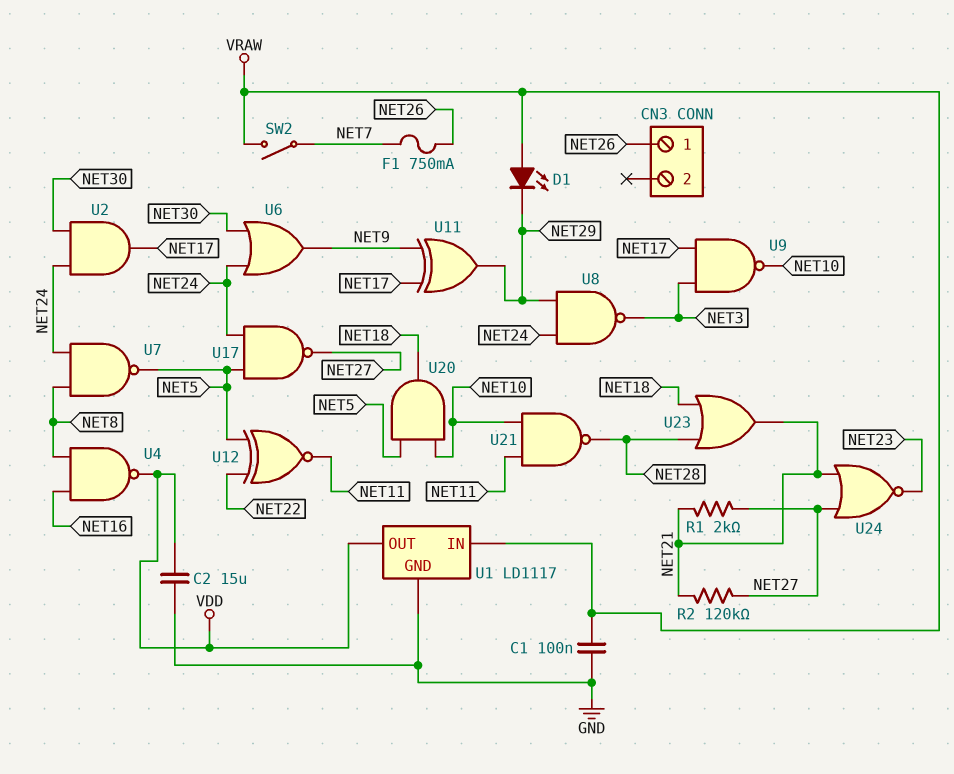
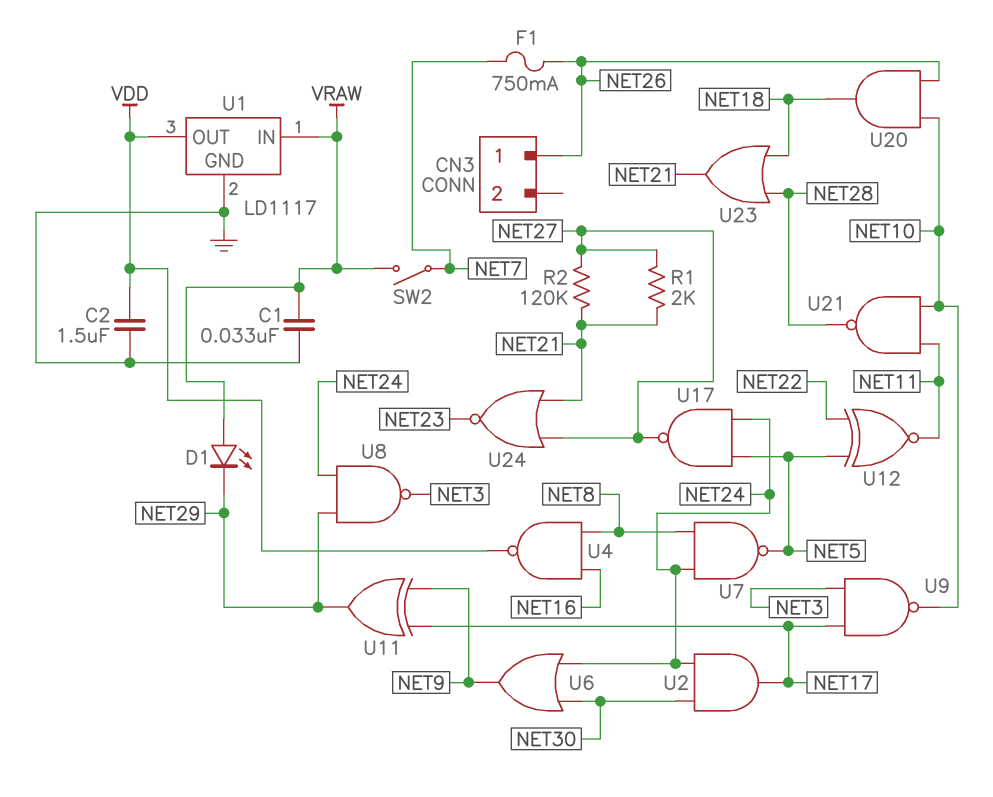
C1: 100nF (GND, VRAW) -> 33nF (GND, VRAW)
C2: 15uF (GND, VDD) -> 1.5uF (GND, VDD)
U20: AND (in NET5, in NET10, out NET18) -> AND (in NET10, in NET26, out NET18)

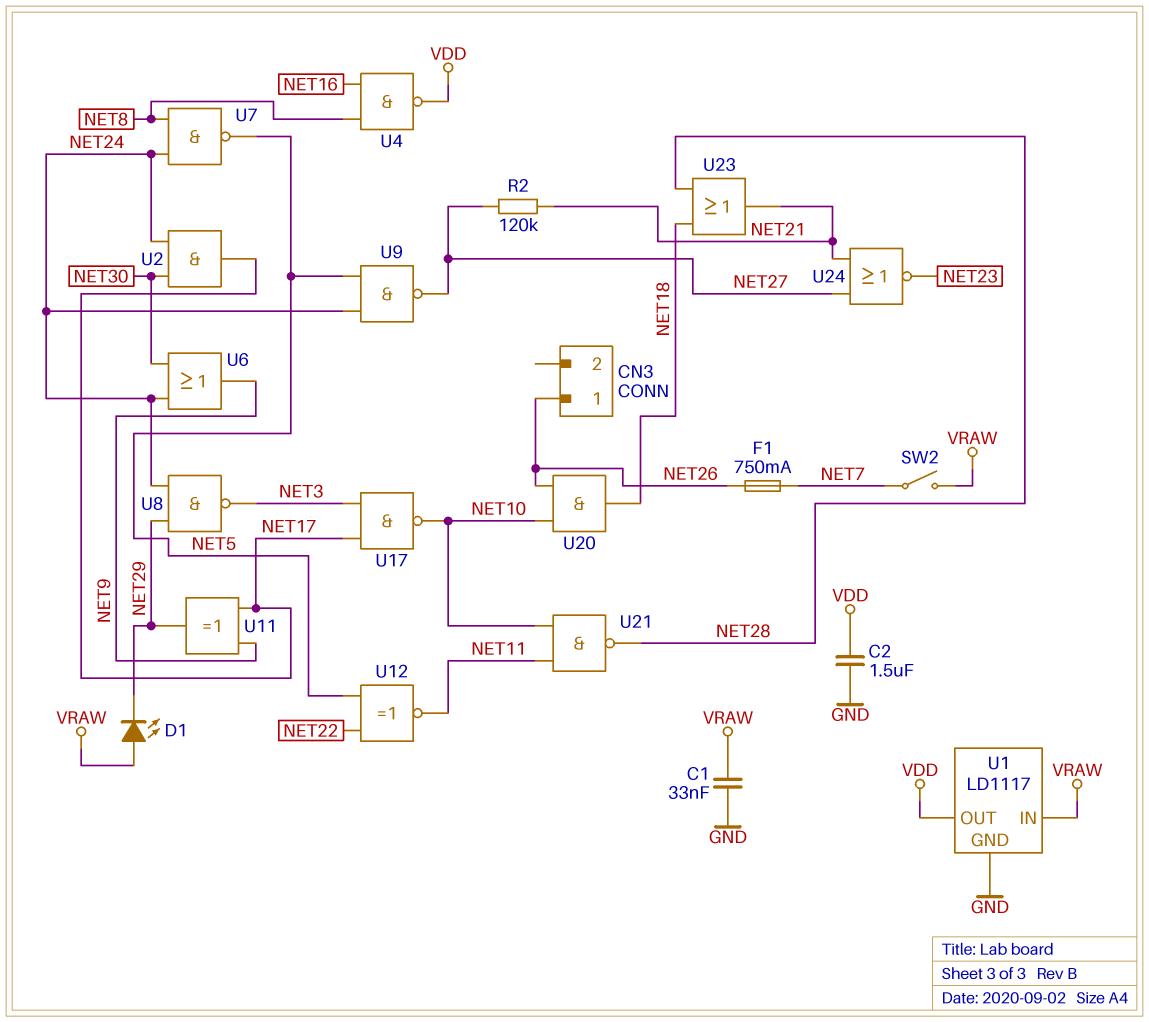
R1: 2k (NET21, NET27) -> none
U9: NAND (in NET3, in NET17, out NET10) -> NAND (in NET5, in NET24, out NET27)
U17: NAND (in NET5, in NET24, out NET27) -> NAND (in NET3, in NET17, out NET10)

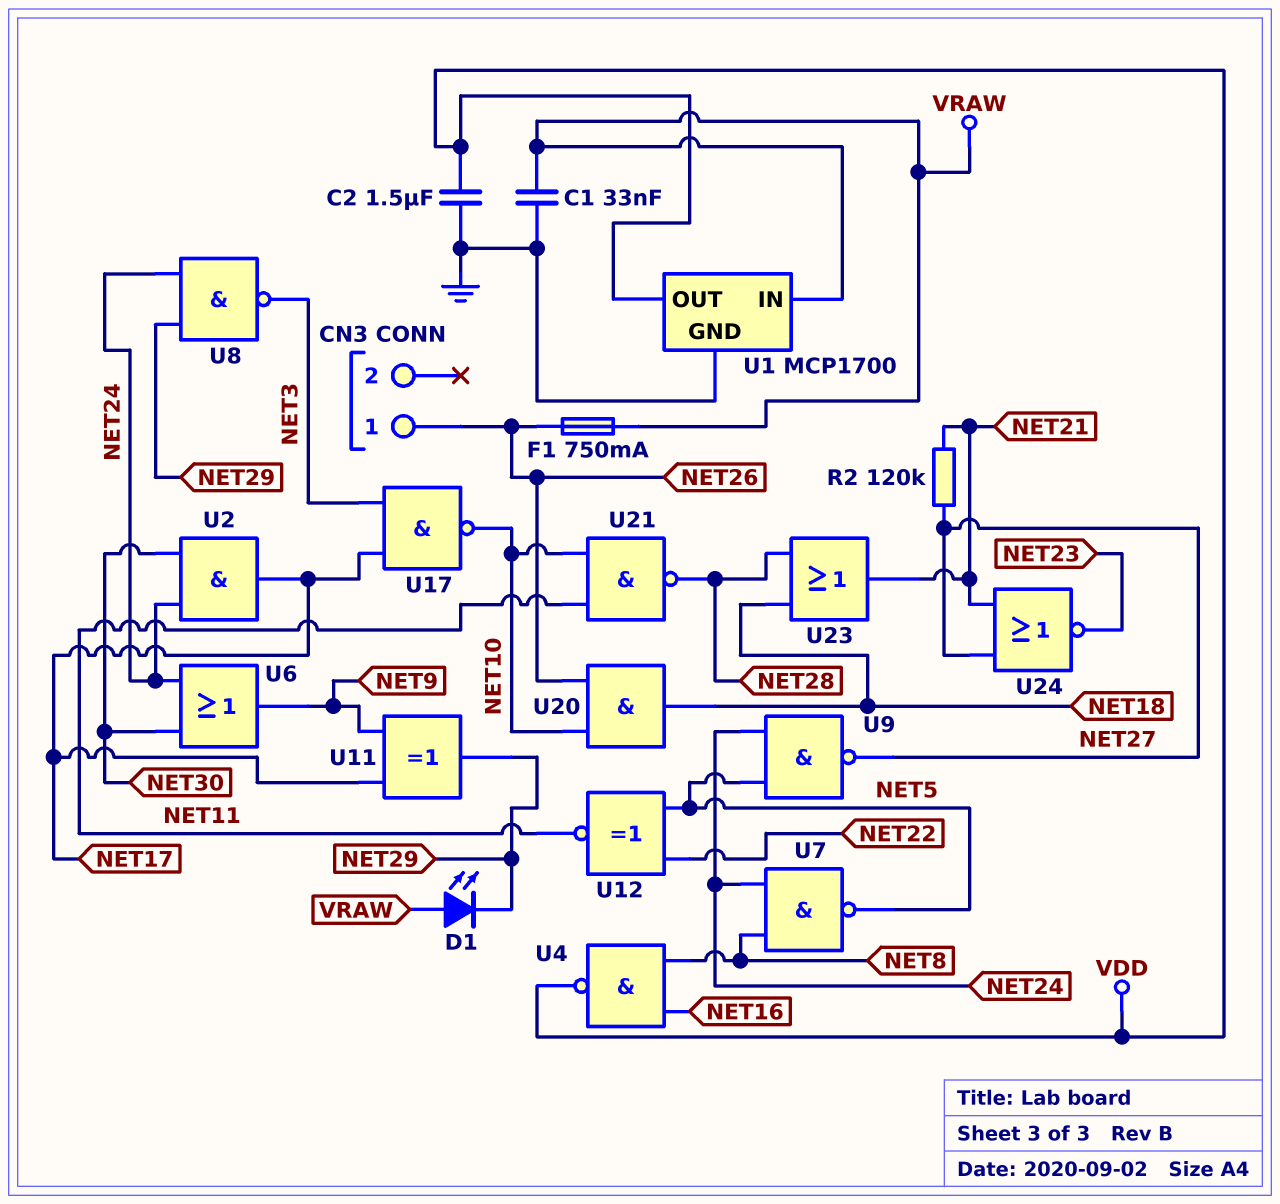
F1: 750mA (NET7, NET26) -> 750mA (NET26, VRAW)
SW2: switch (NET7, VRAW) -> none
U1: LD1117 -> MCP1700

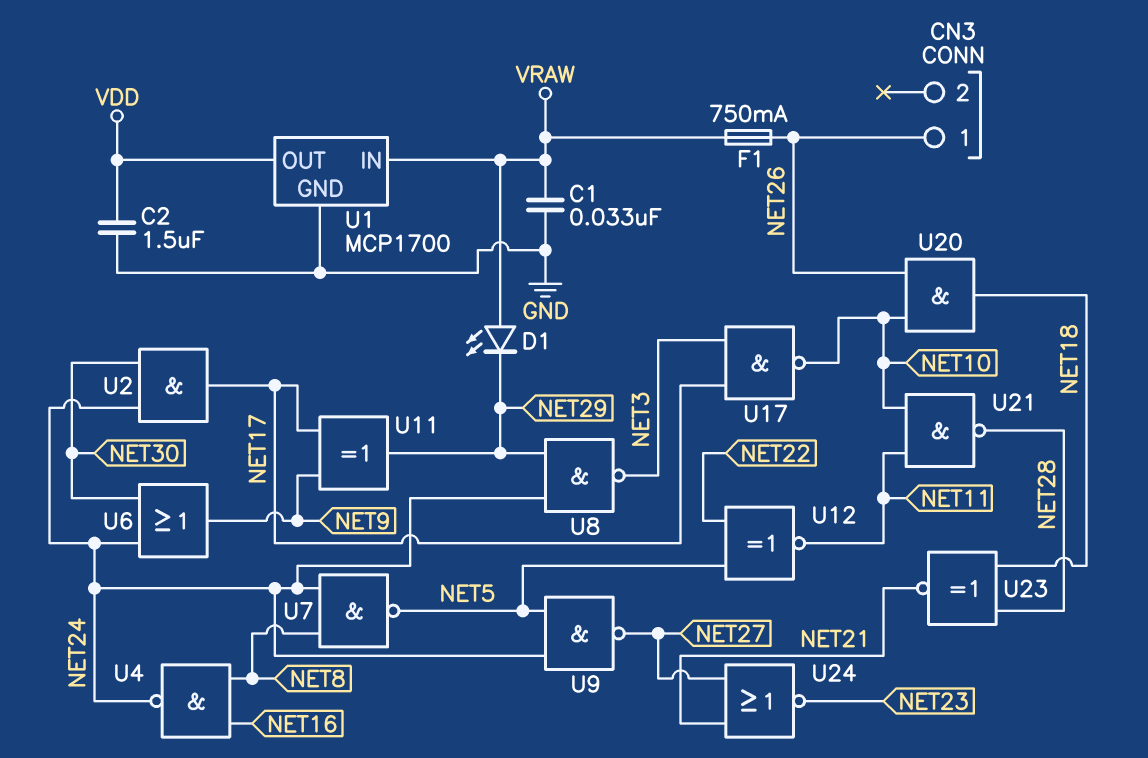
R2: 120k (NET21, NET27) -> none
U4: NAND (in NET8, in NET16, out VDD) -> NAND (in NET8, in NET16, out NET24)
U23: OR (in NET18, in NET28, out NET21) -> XNOR (in NET18, in NET28, out NET21)

